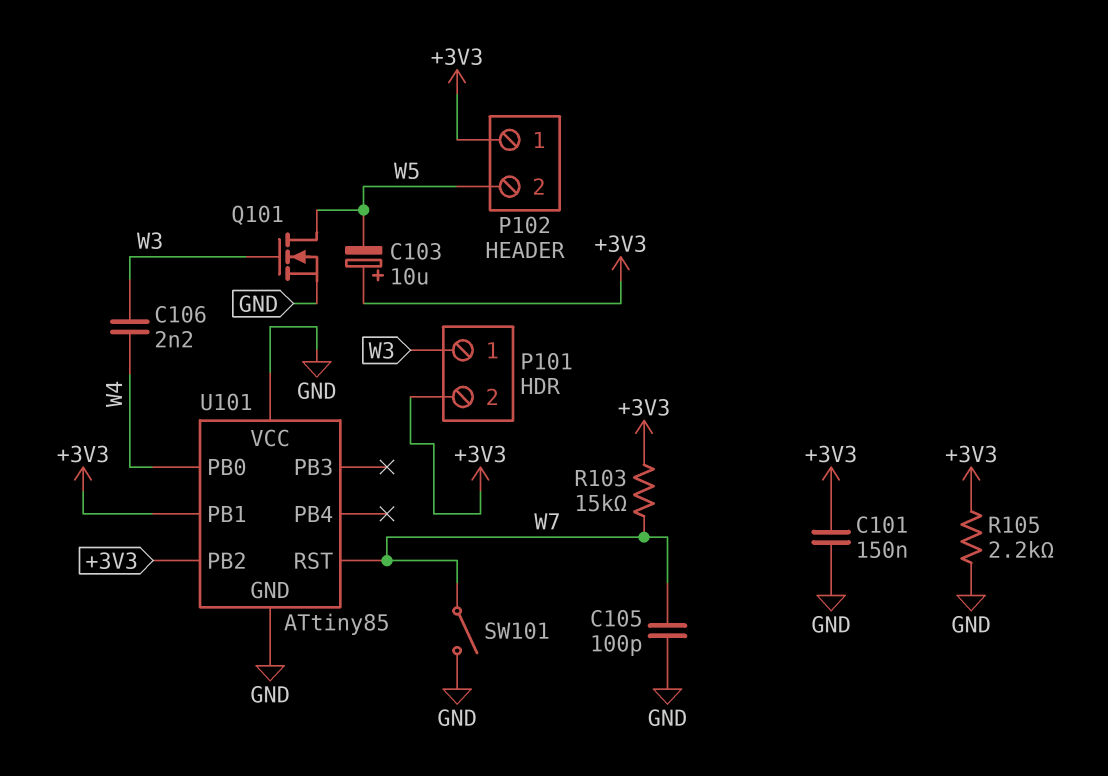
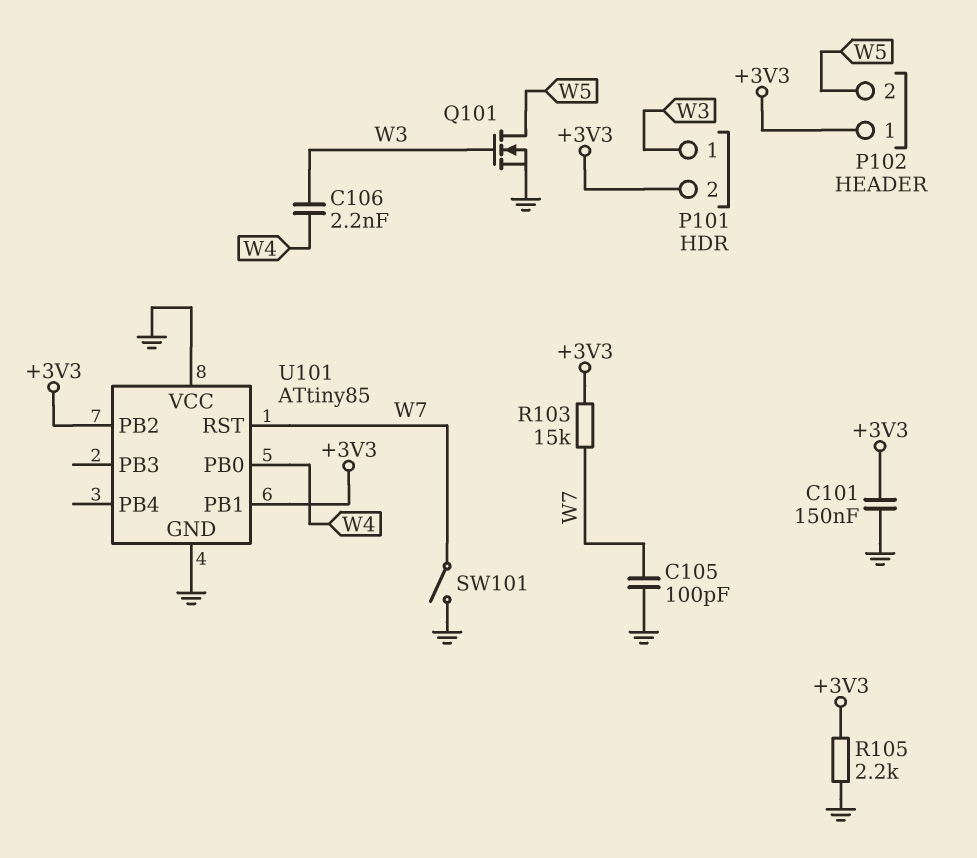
C103: 10uF (plus +3V3, minus W5) -> none

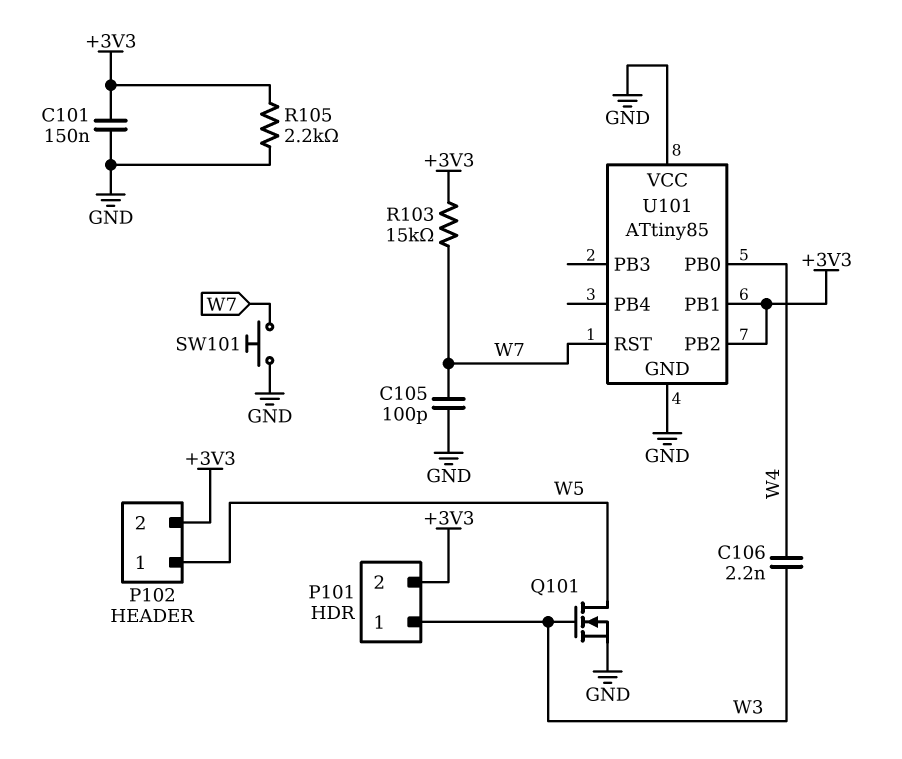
P102 pin 1: +3V3 -> W5
P102 pin 2: W5 -> +3V3
SW101: switch (GND, W7) -> button (GND, W7)

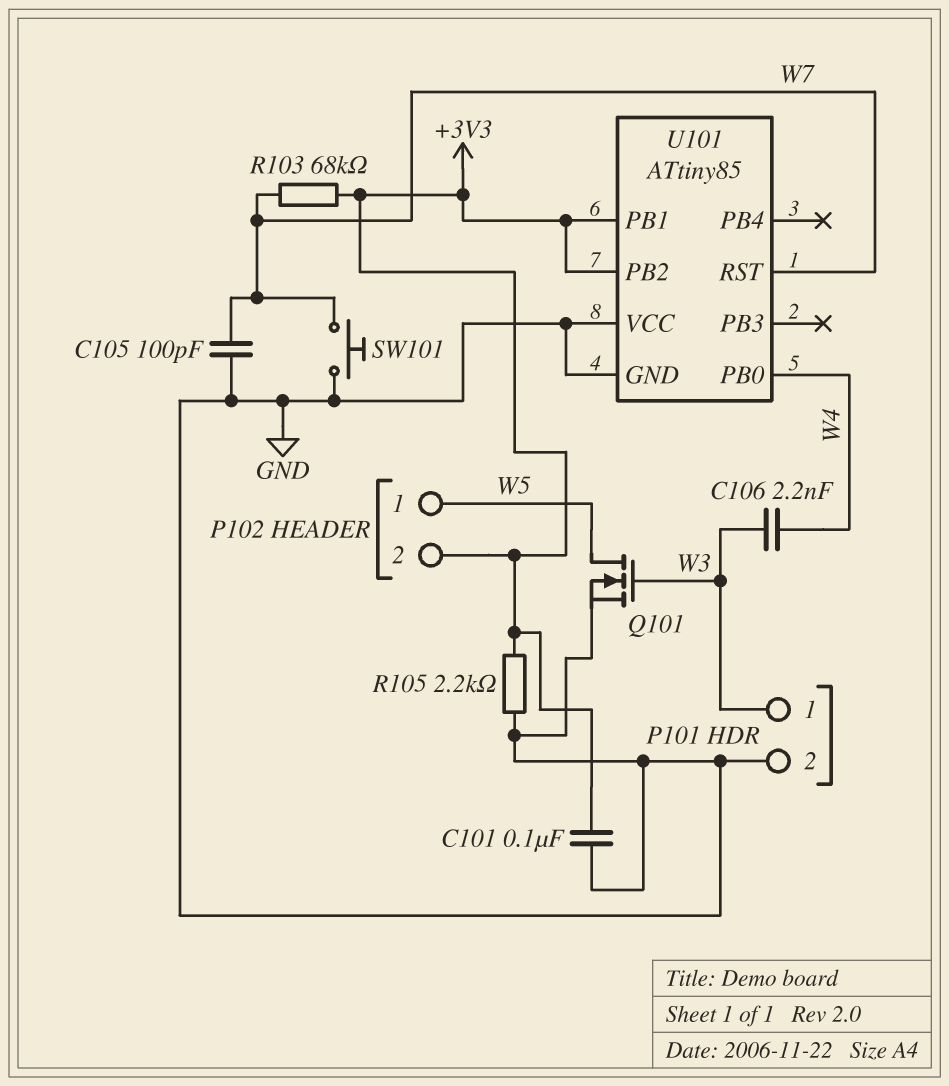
C101: 150nF (+3V3, GND) -> 100nF (+3V3, GND)
P101 pin 2: +3V3 -> GND
R103: 15k (+3V3, W7) -> 68k (+3V3, W7)

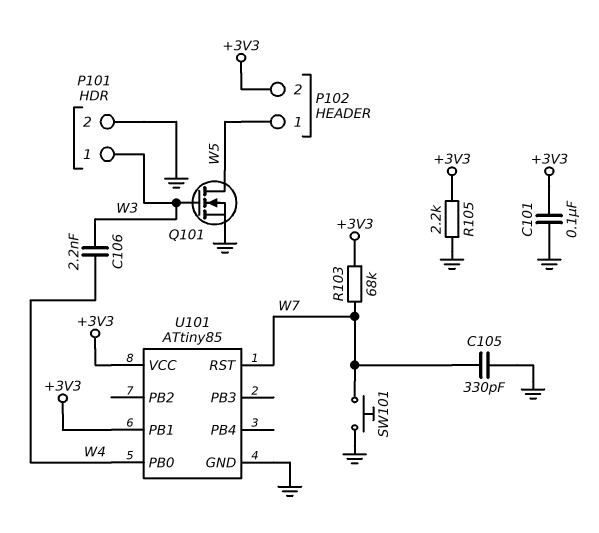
C105: 100pF (GND, W7) -> 330pF (GND, W7)
U101 pin PB2: +3V3 -> none
U101 pin VCC: GND -> +3V3

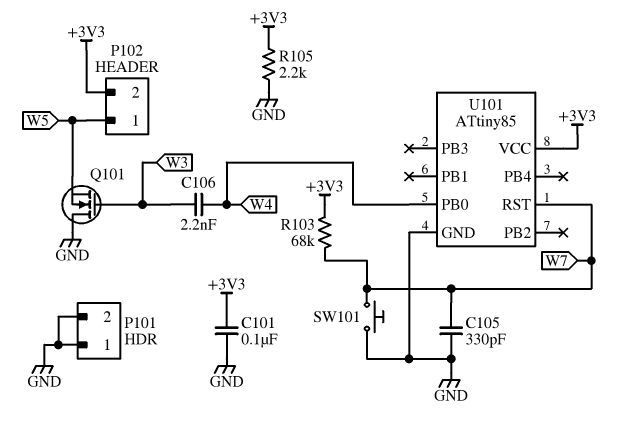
P101 pin 1: W3 -> GND
Q101: NMOS (G W3, D W5, S GND) -> NMOS (G W3, D GND, S W5)
U101 pin PB1: +3V3 -> none

